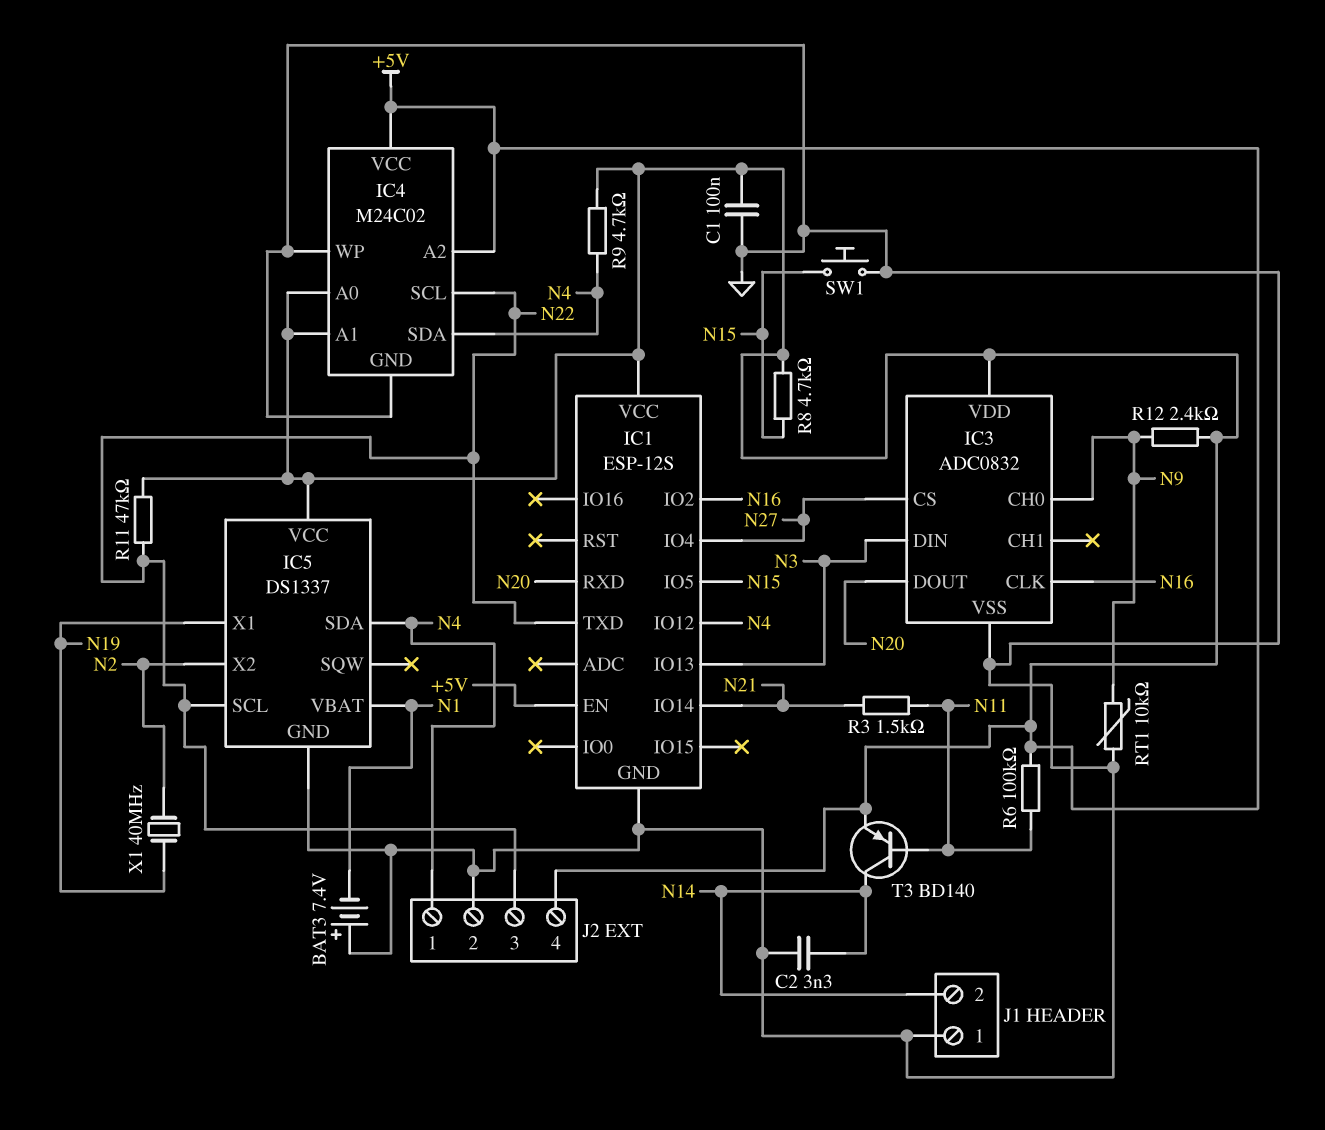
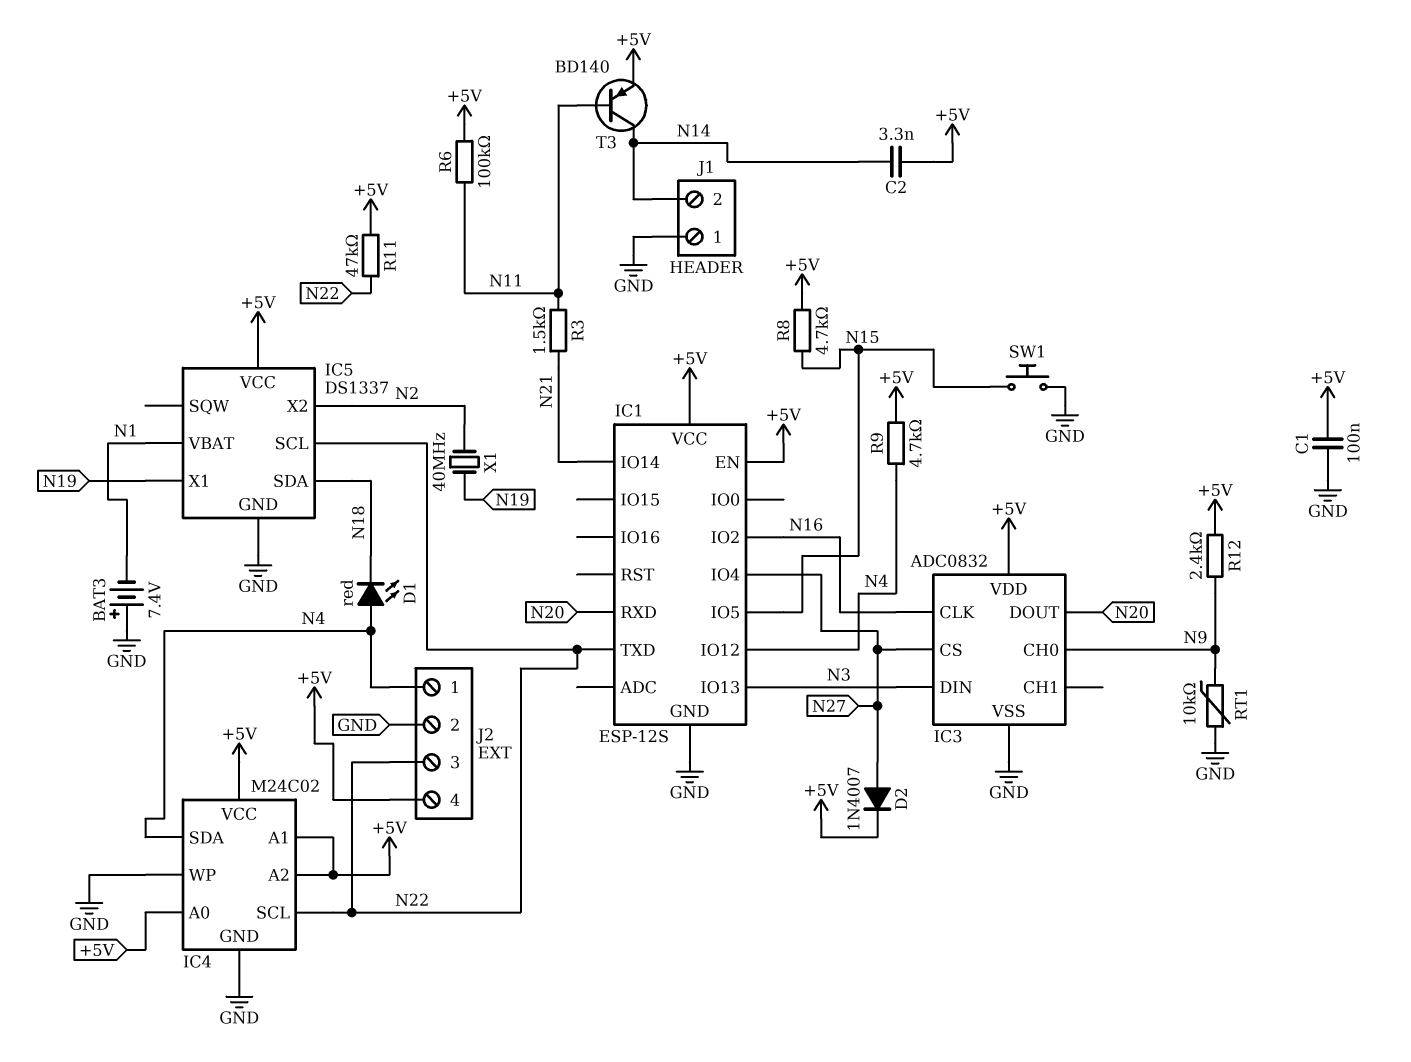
C2: 3.3nF (GND, N14) -> 3.3nF (+5V, N14)
D1: none -> LED red (A N4, K N18)
D2: none -> diode 1N4007 (A N27, K +5V)
IC5 pin SDA: N4 -> N18

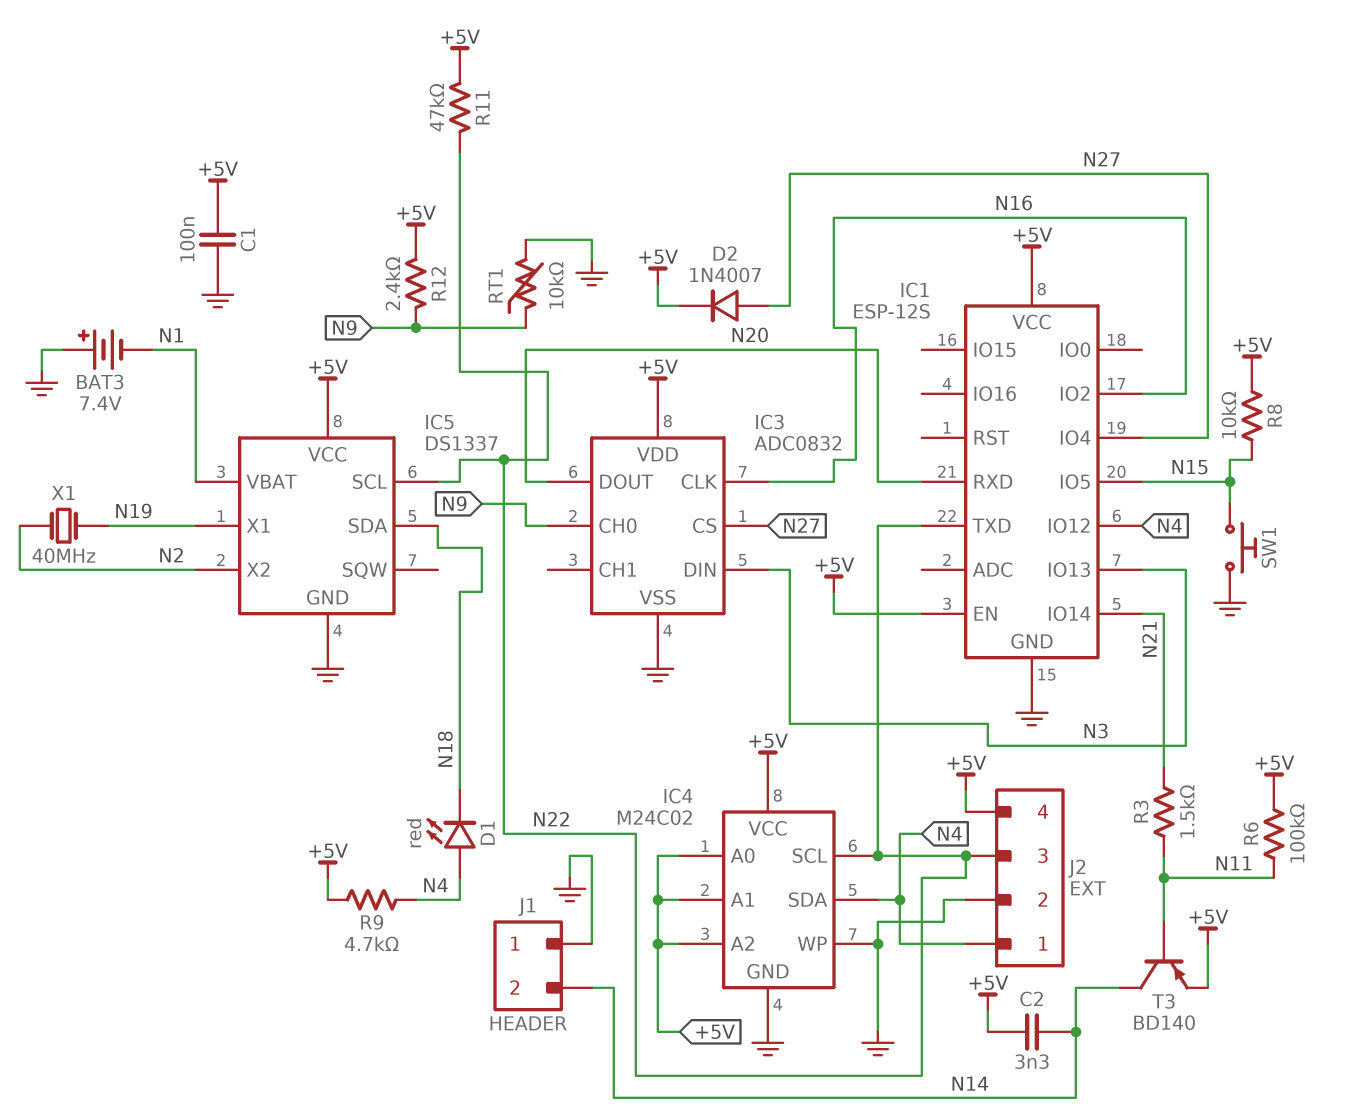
R8: 4.7k (+5V, N15) -> 10k (+5V, N15)

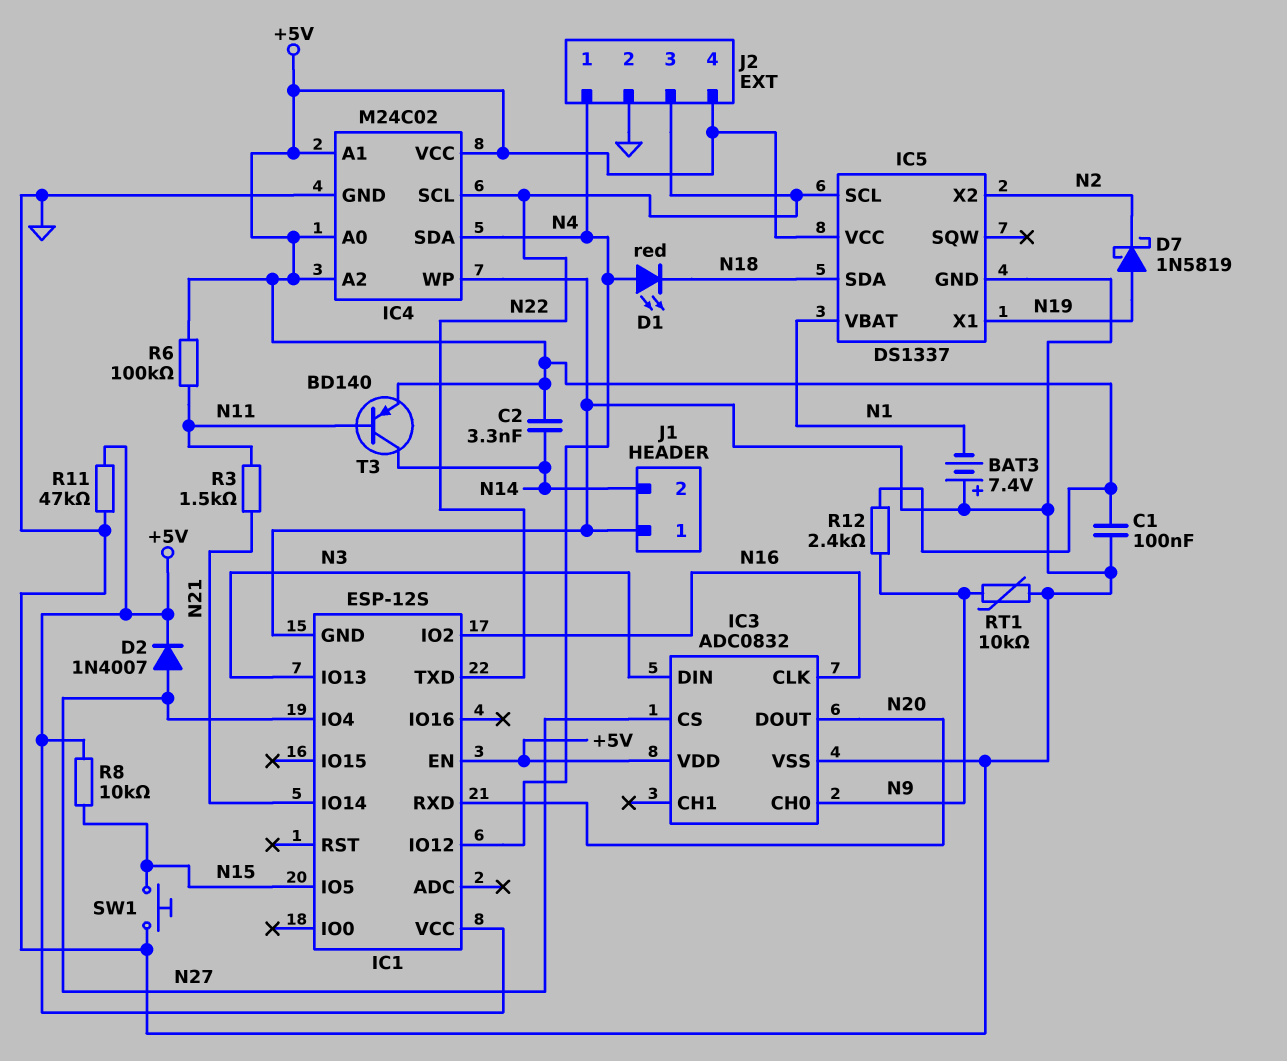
D7: none -> schottky 1N5819 (A N19, K N2)
R9: 4.7k (+5V, N4) -> none
R11: 47k (+5V, N22) -> 47k (+5V, GND)
X1: 40MHz (N2, N19) -> none

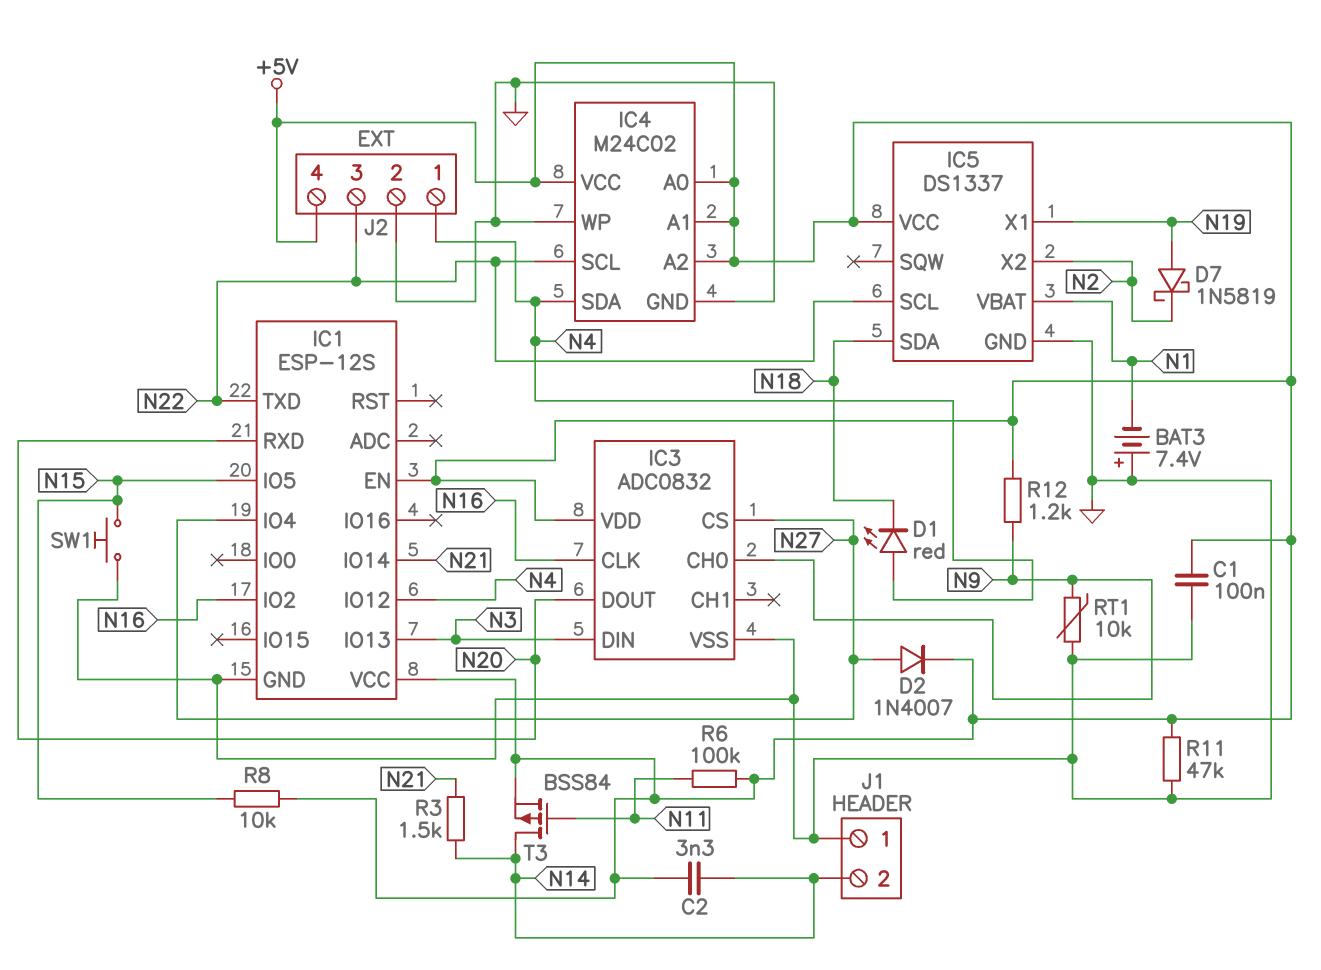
R3: 1.5k (N11, N21) -> 1.5k (N14, N21)
R12: 2.4k (+5V, N9) -> 1.2k (+5V, N9)
T3: PNP BD140 (B N11, C N14, E +5V) -> PMOS BSS84 (G N11, D N14, S +5V)

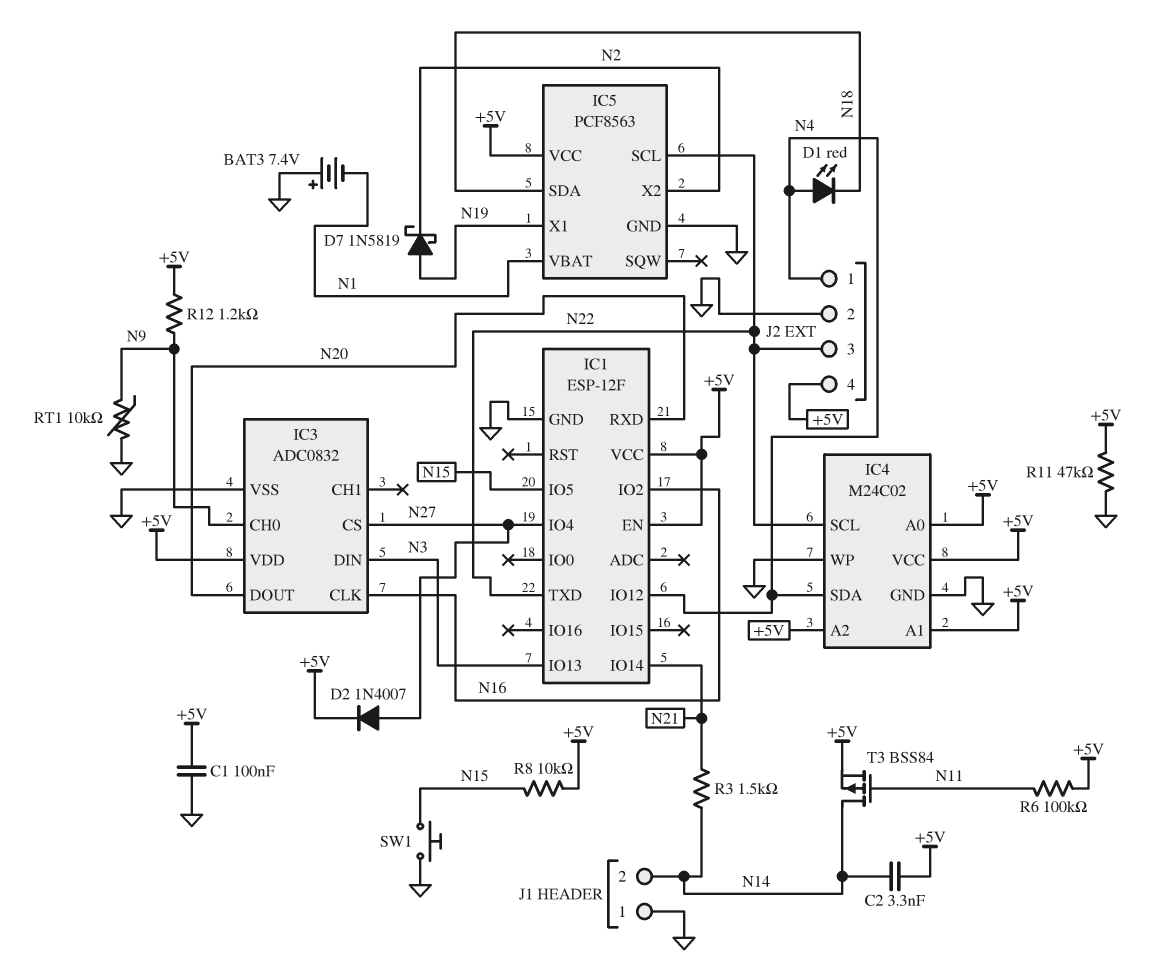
IC1: ESP-12S -> ESP-12F
IC5: DS1337 -> PCF8563

